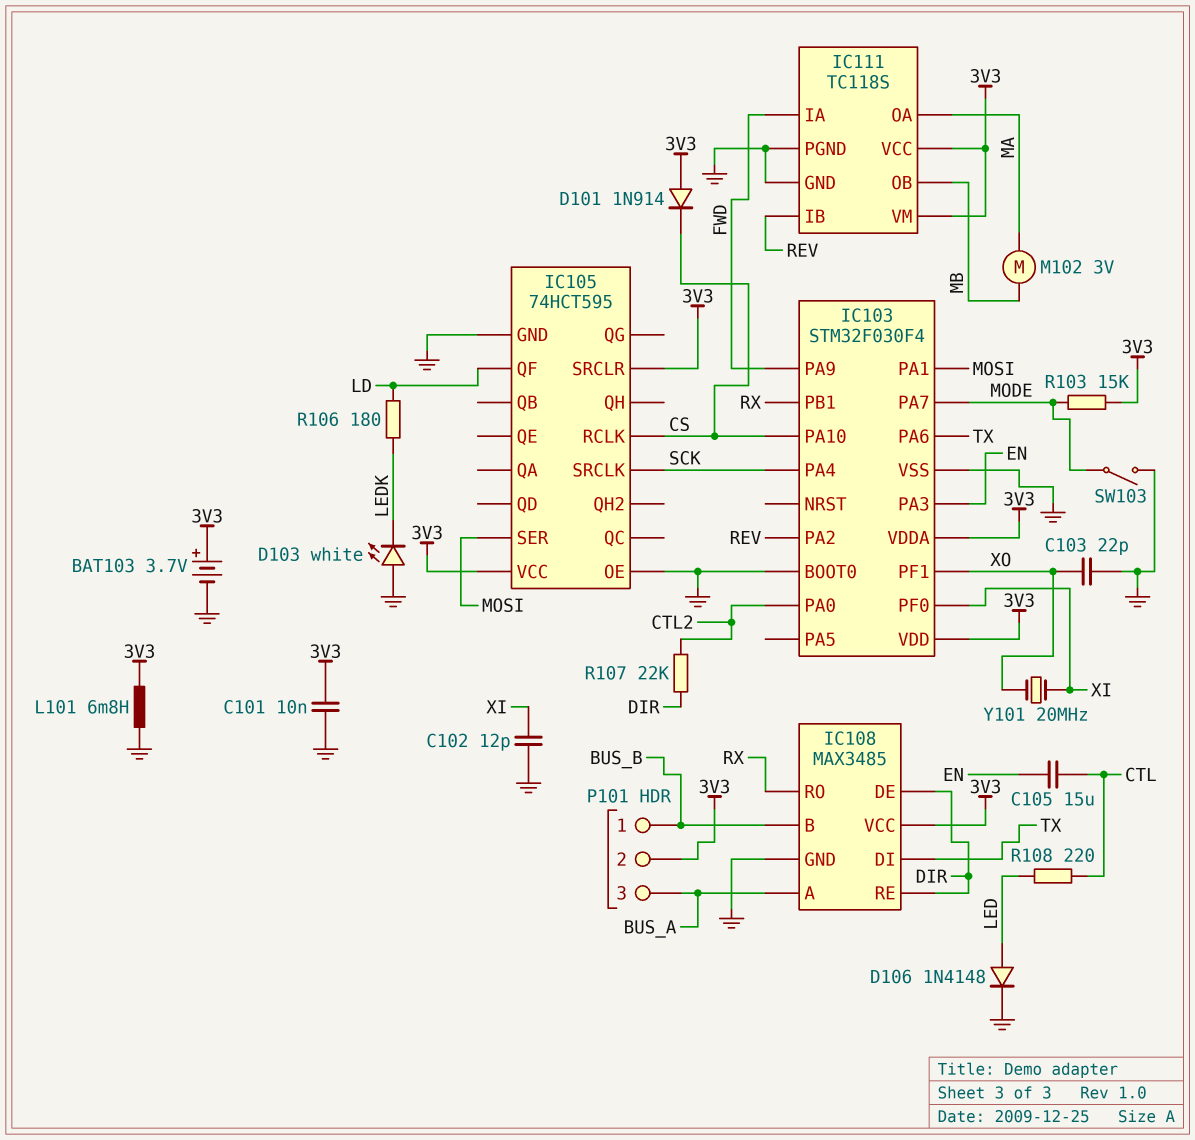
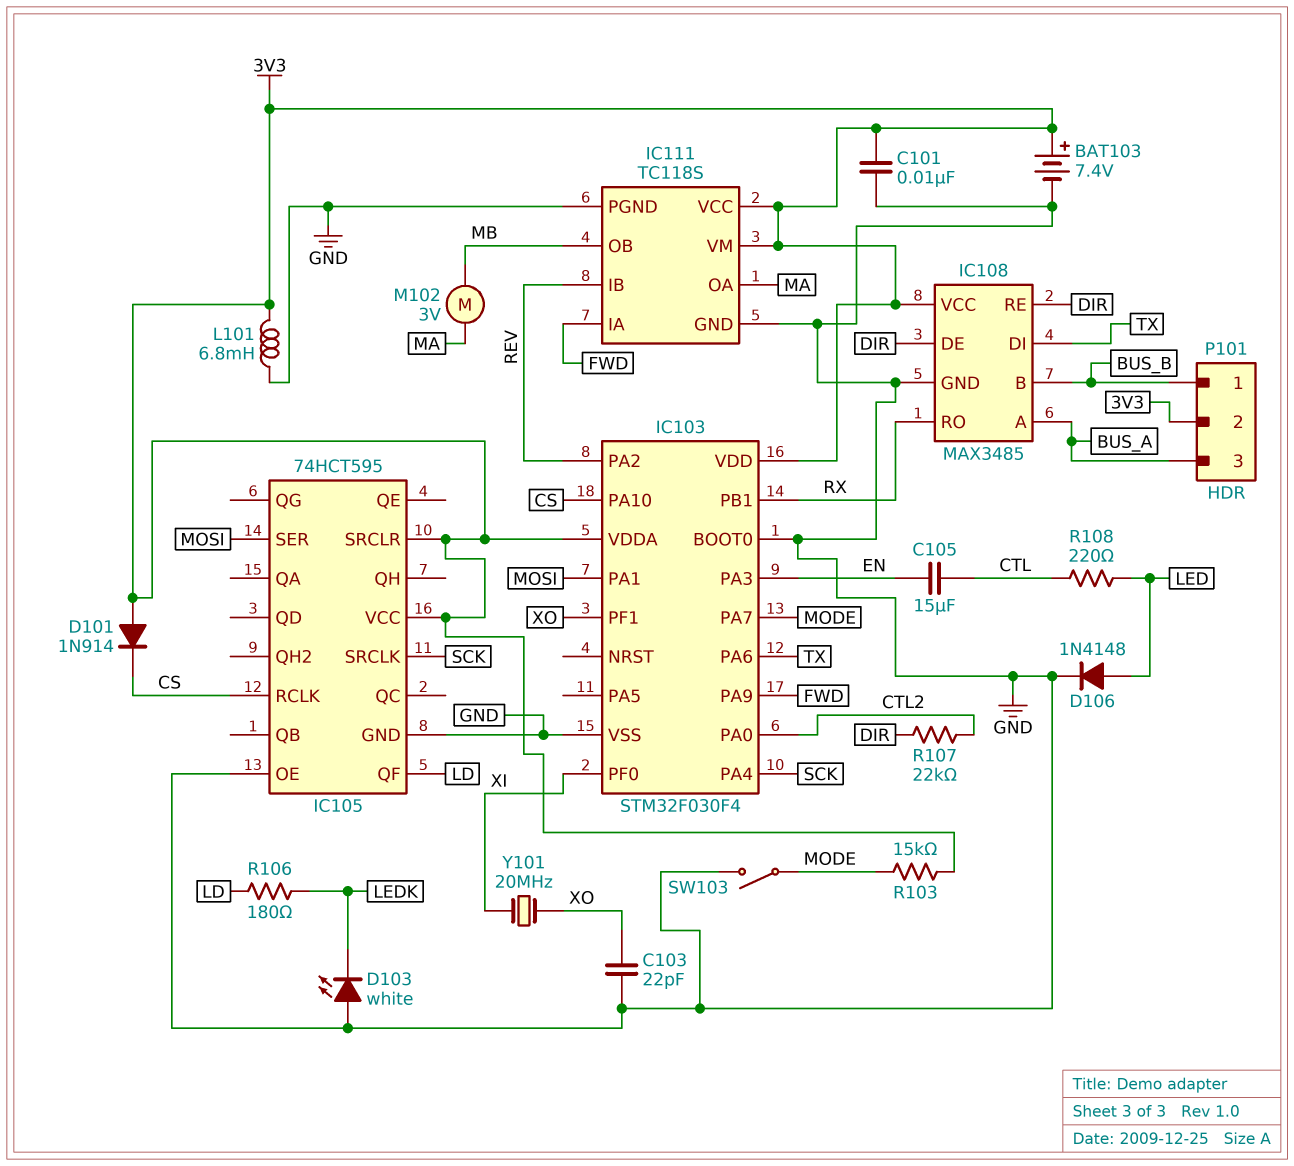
BAT103: 3.7V (plus 3V3, minus GND) -> 7.4V (plus 3V3, minus GND)
C102: 12pF (GND, XI) -> none

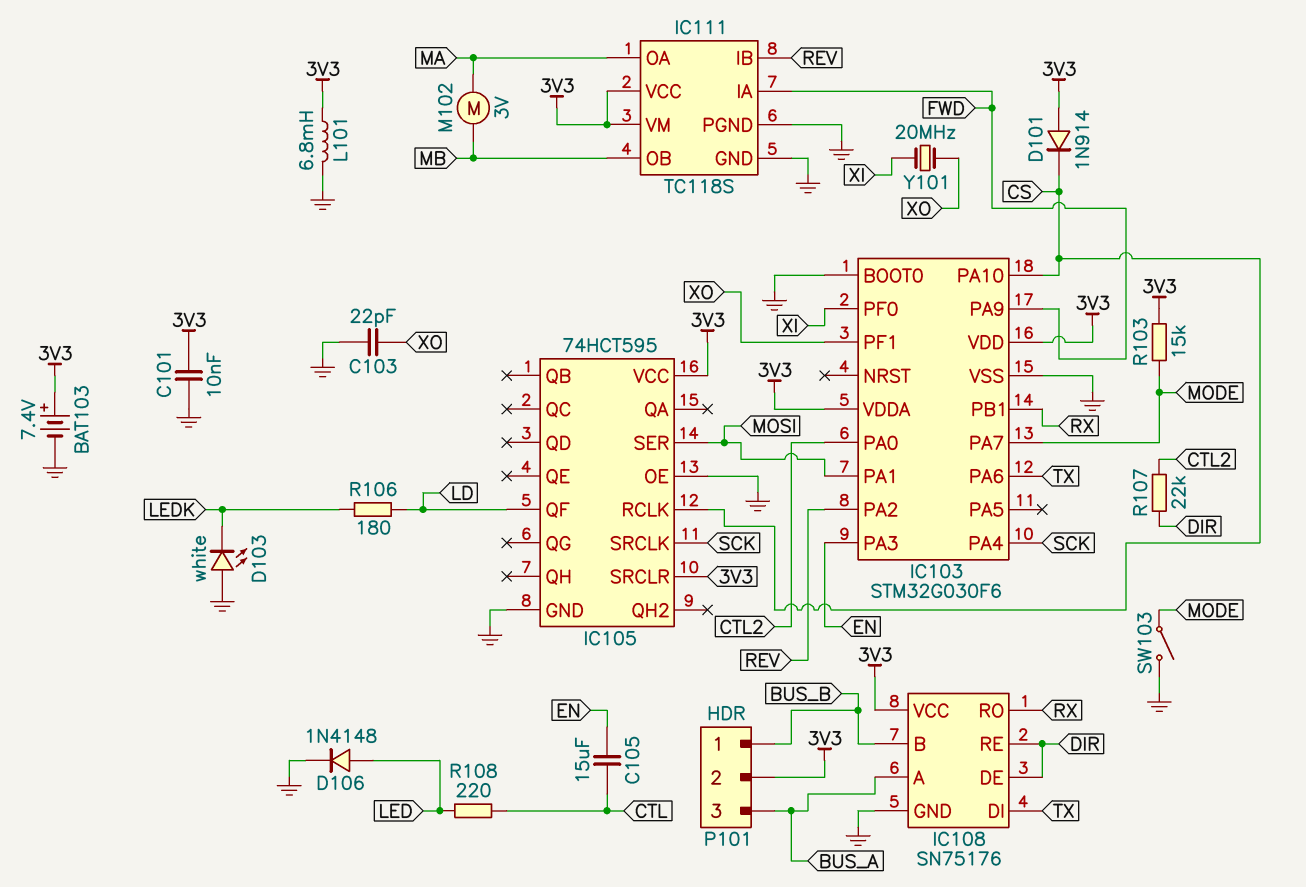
IC103: STM32F030F4 -> STM32G030F6
IC108: MAX3485 -> SN75176

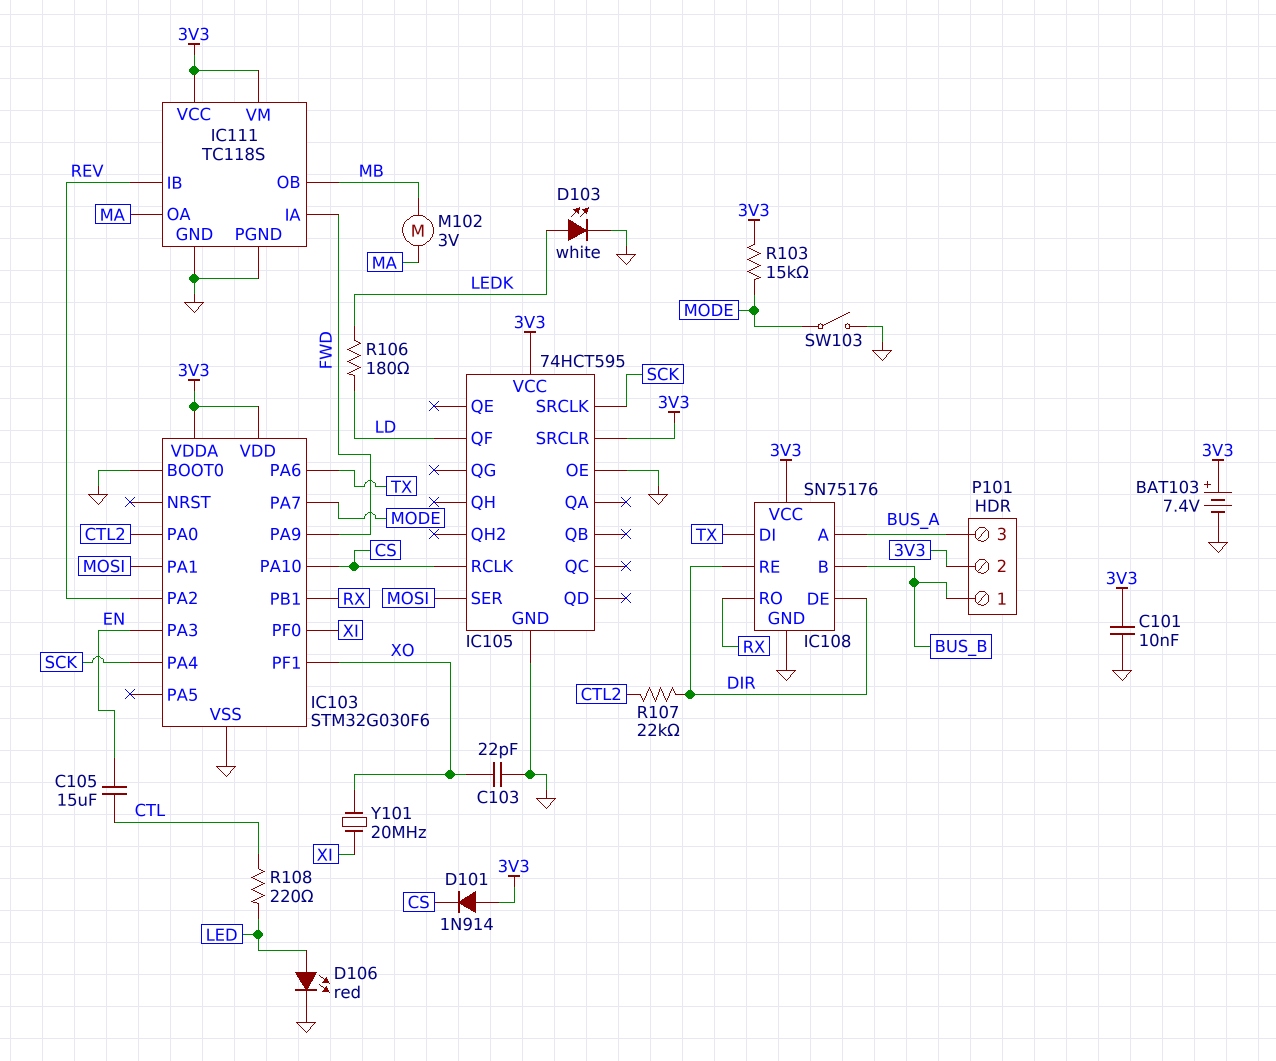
D103: LED white (A GND, K LEDK) -> LED white (A LEDK, K GND)
D106: diode 1N4148 (A LED, K GND) -> LED red (A LED, K GND)
L101: 6.8mH (3V3, GND) -> none

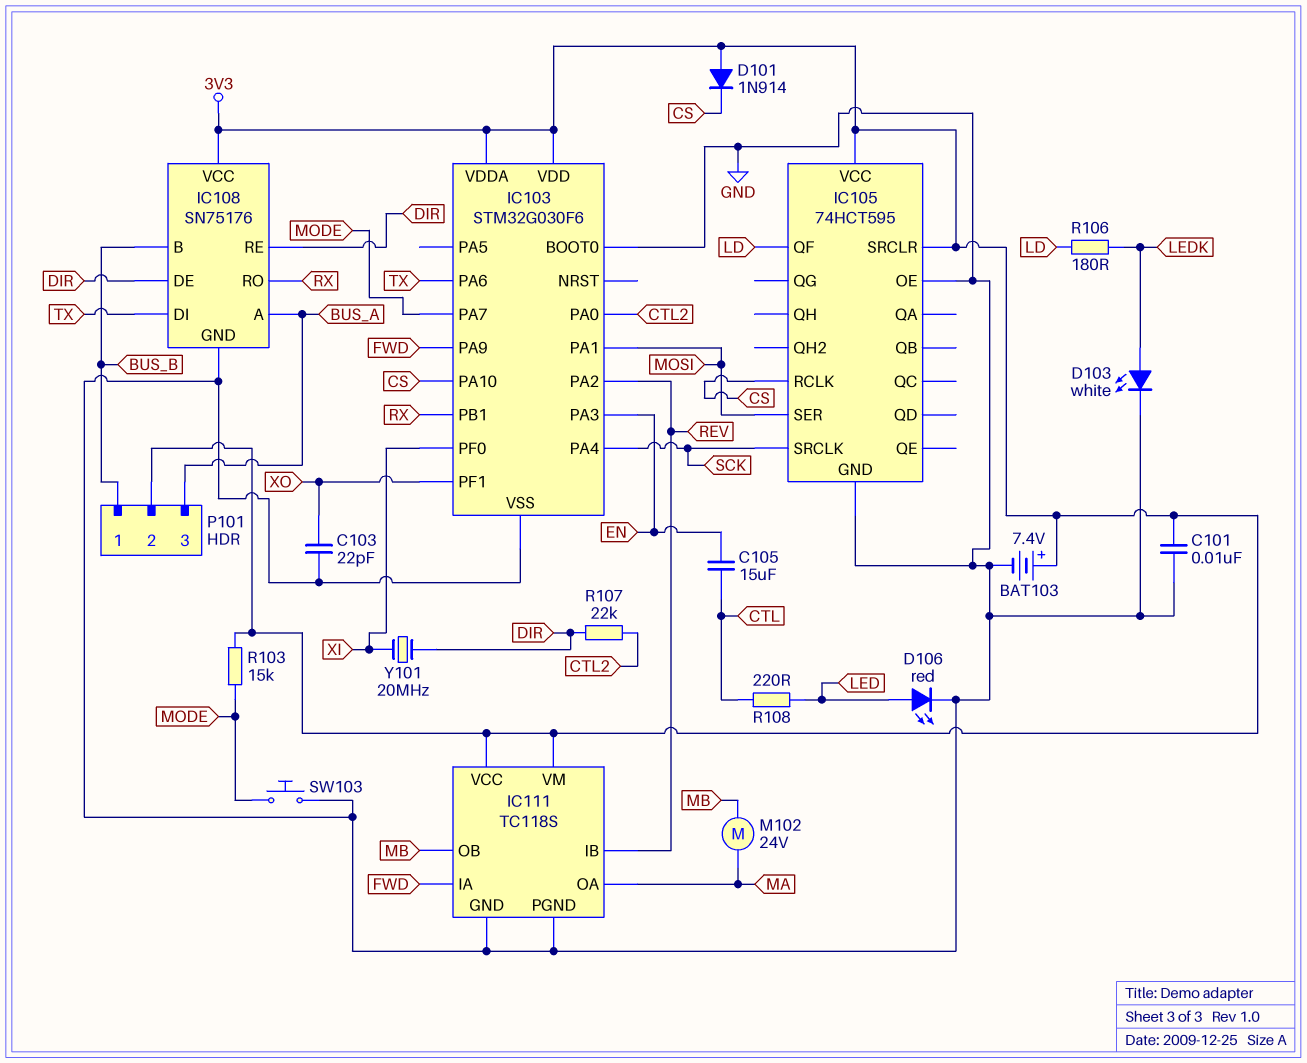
M102: motor 3V (MA, MB) -> motor 24V (MA, MB)
SW103: switch (GND, MODE) -> button (GND, MODE)
Y101: 20MHz (XI, XO) -> 20MHz (DIR, XI)

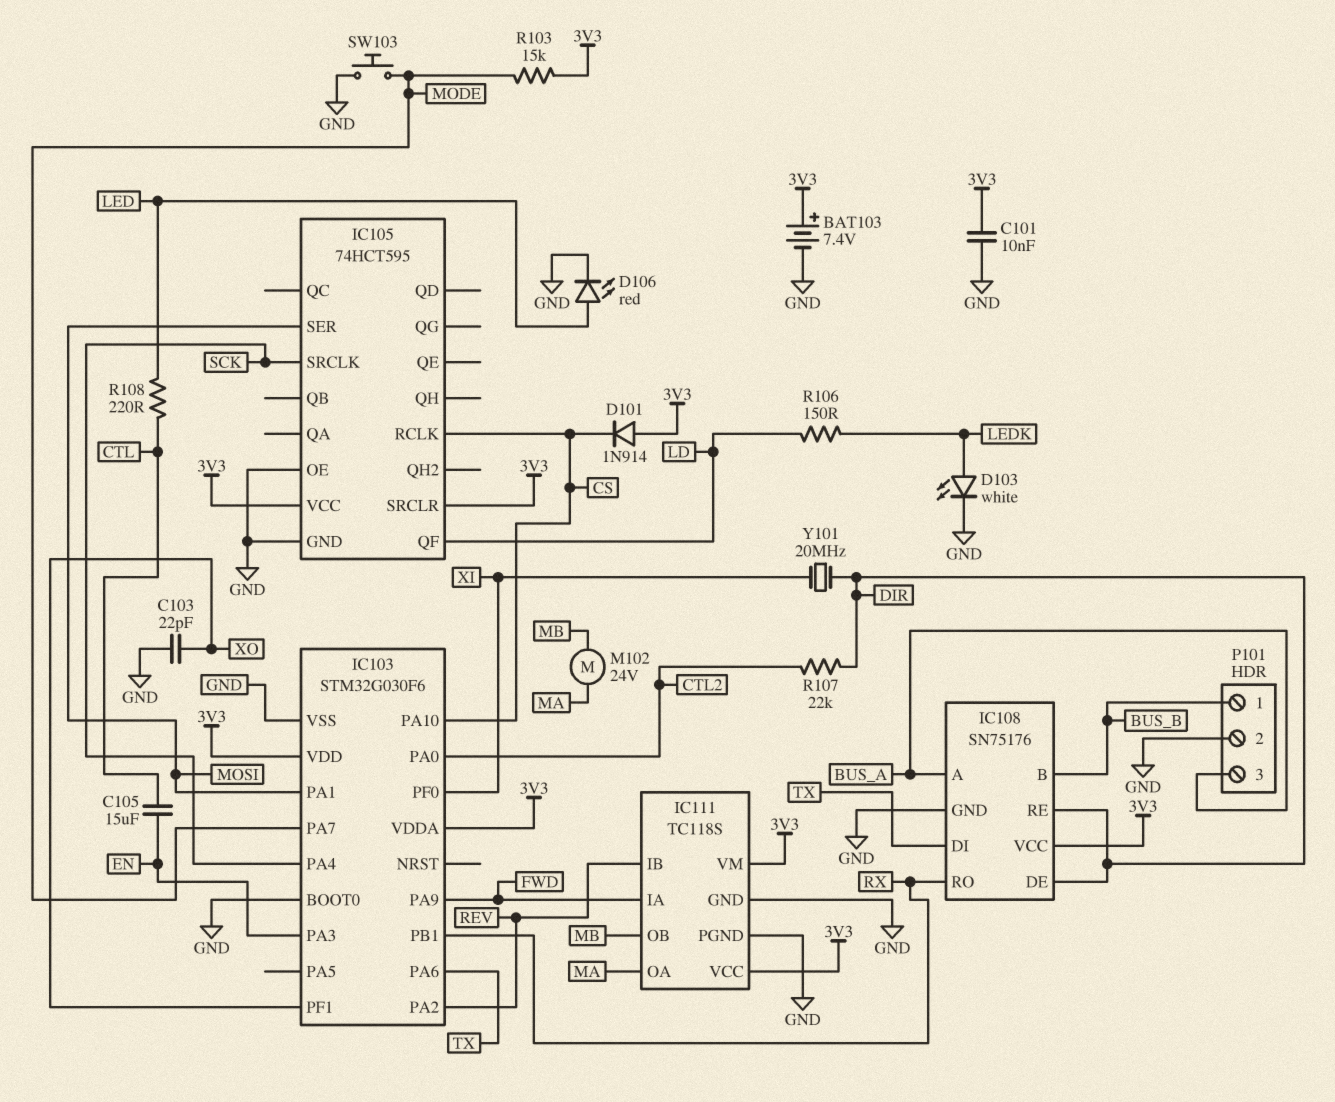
P101 pin 2: 3V3 -> GND
R106: 180 (LD, LEDK) -> 150 (LD, LEDK)

